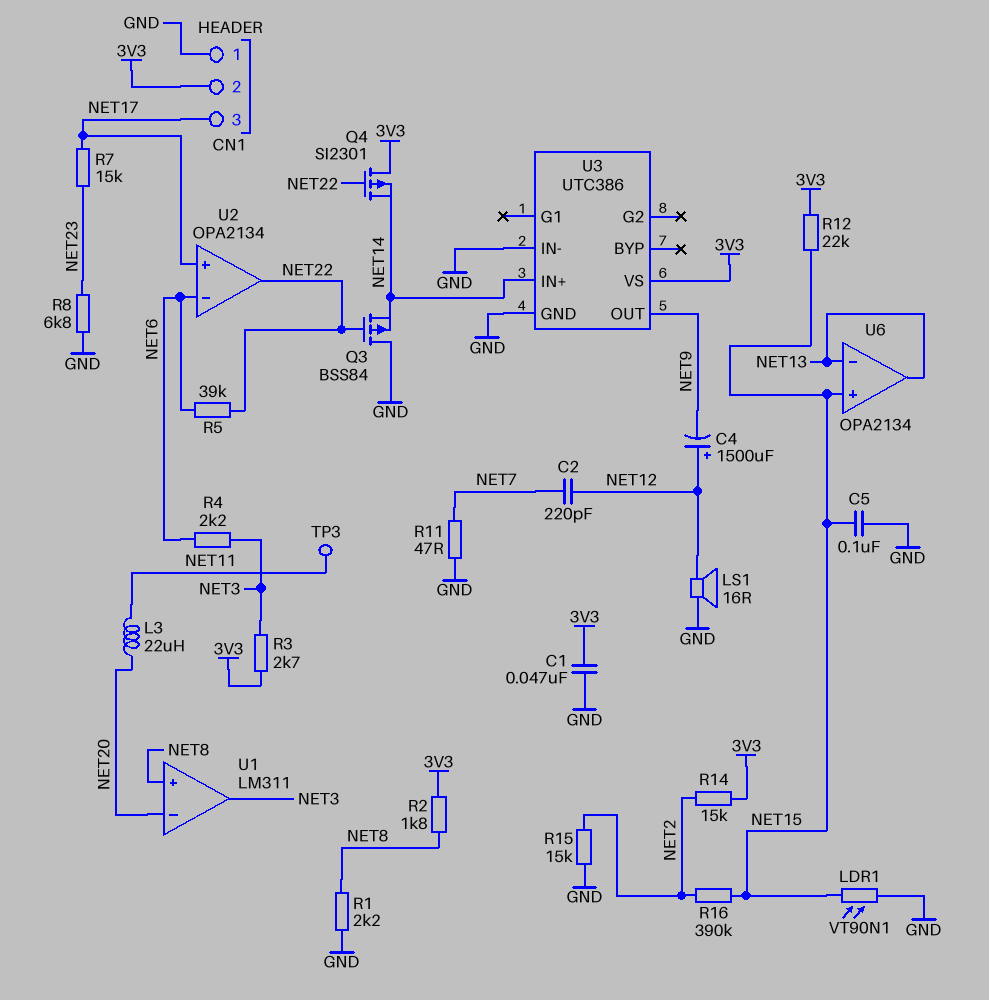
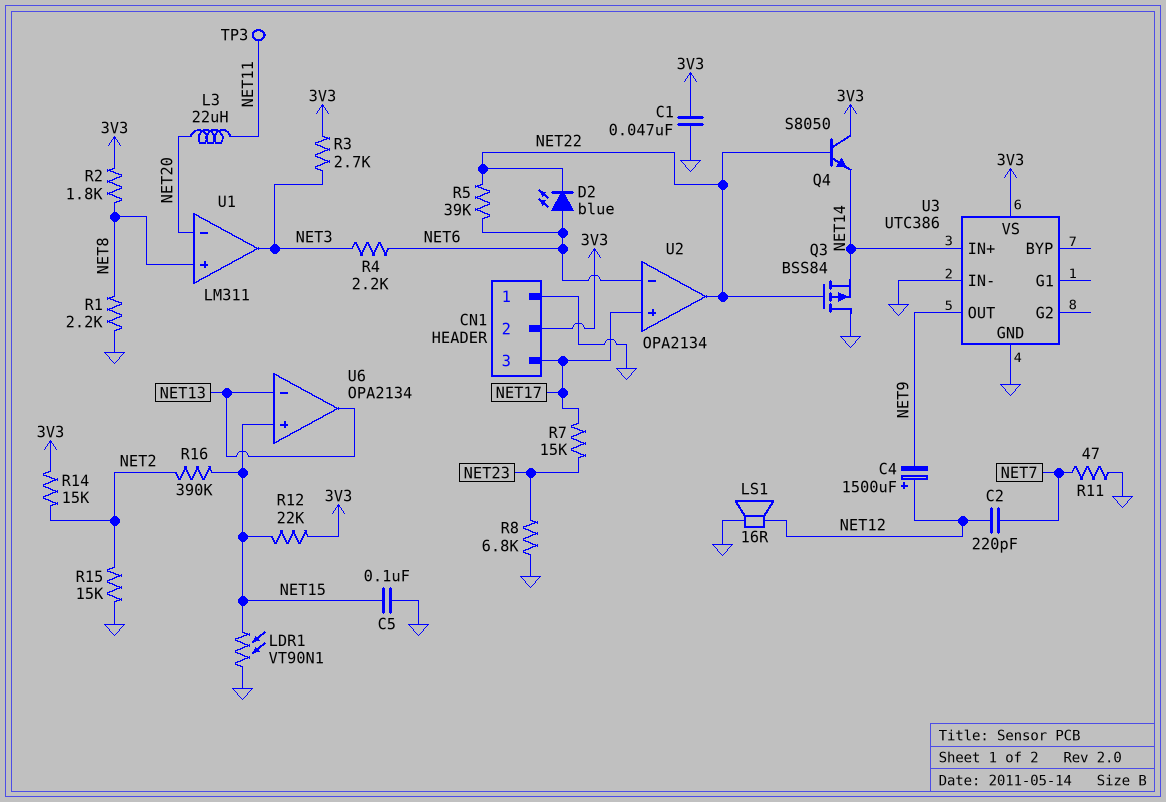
D2: none -> LED blue (A NET6, K NET22)
Q4: PMOS SI2301 (G NET22, D 3V3, S NET14) -> NPN S8050 (B NET22, C 3V3, E NET14)

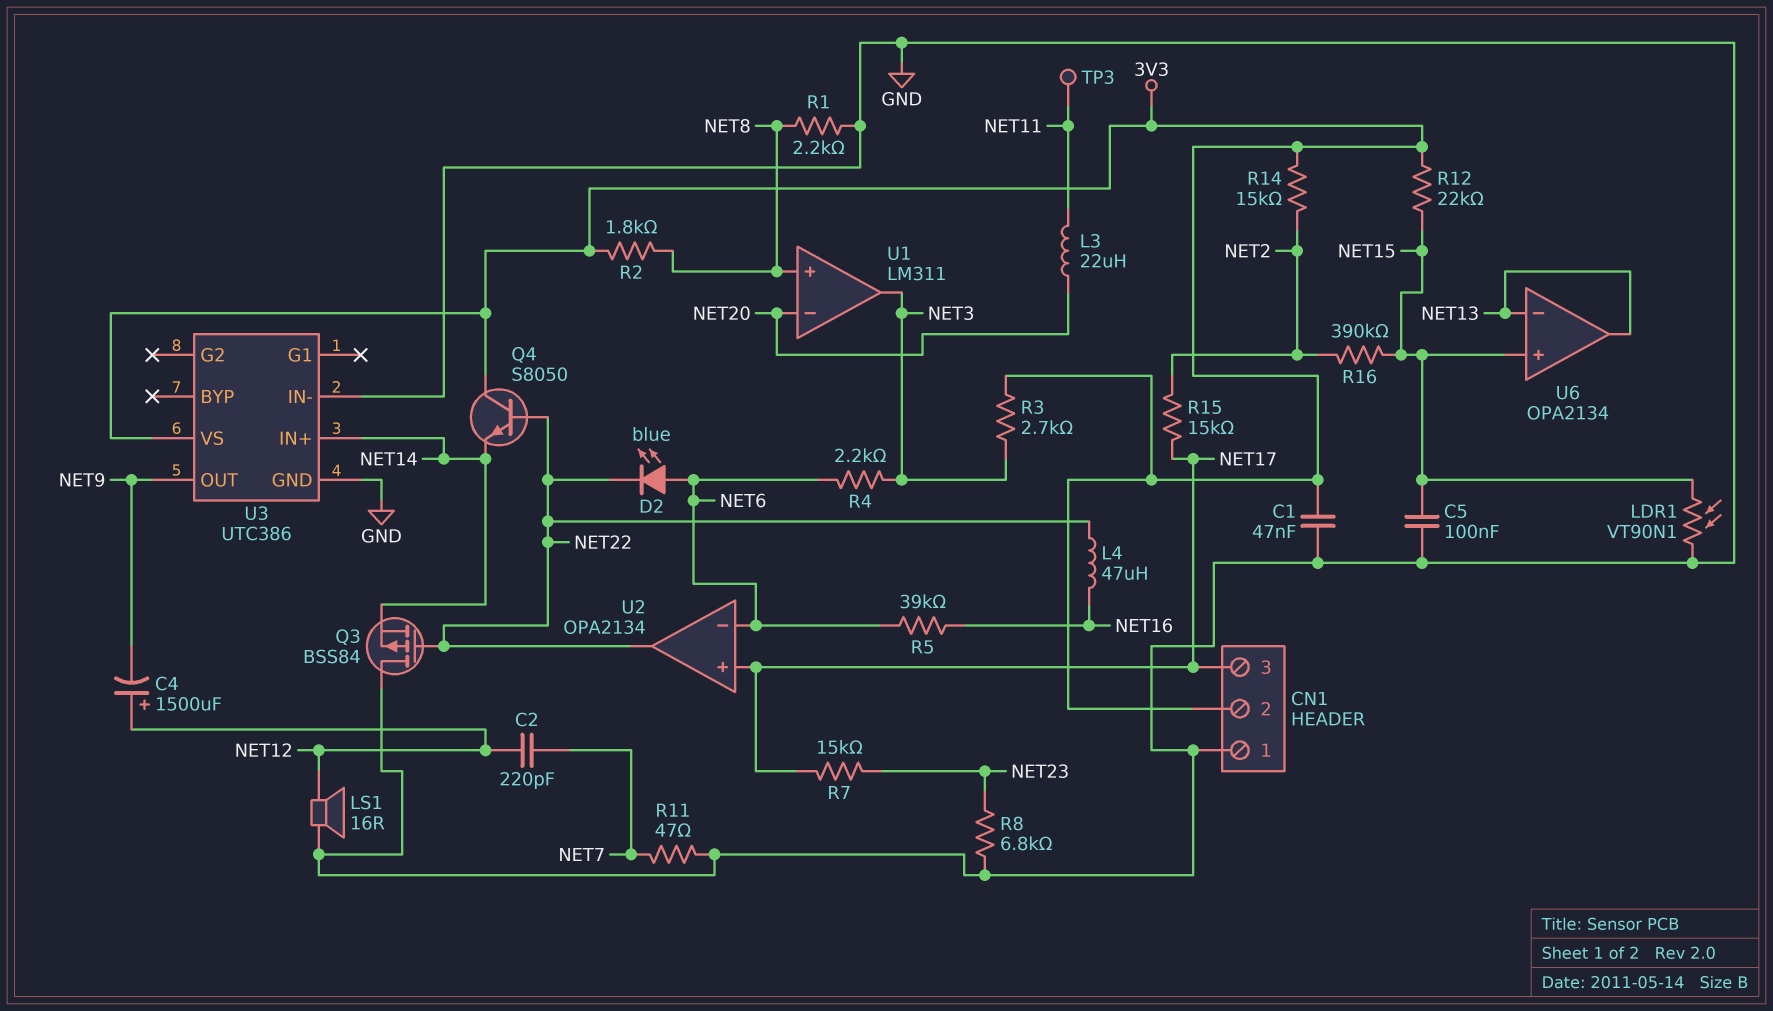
L4: none -> 47uH (NET16, NET22)
R5: 39k (NET6, NET22) -> 39k (NET6, NET16)
R15: 15k (GND, NET2) -> 15k (NET2, NET17)

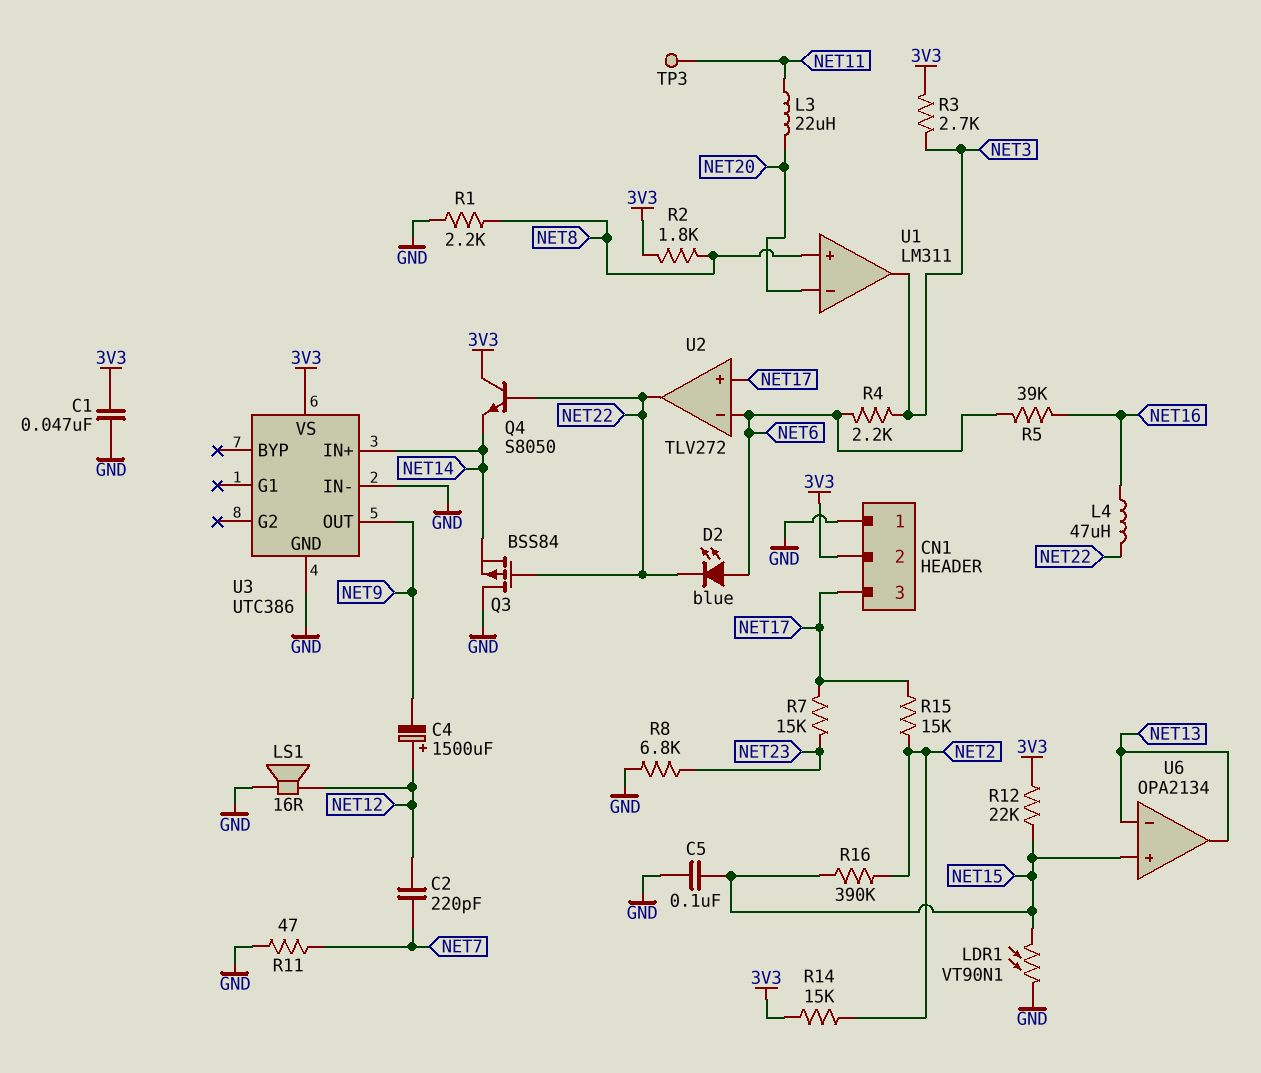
U2: OPA2134 -> TLV272

